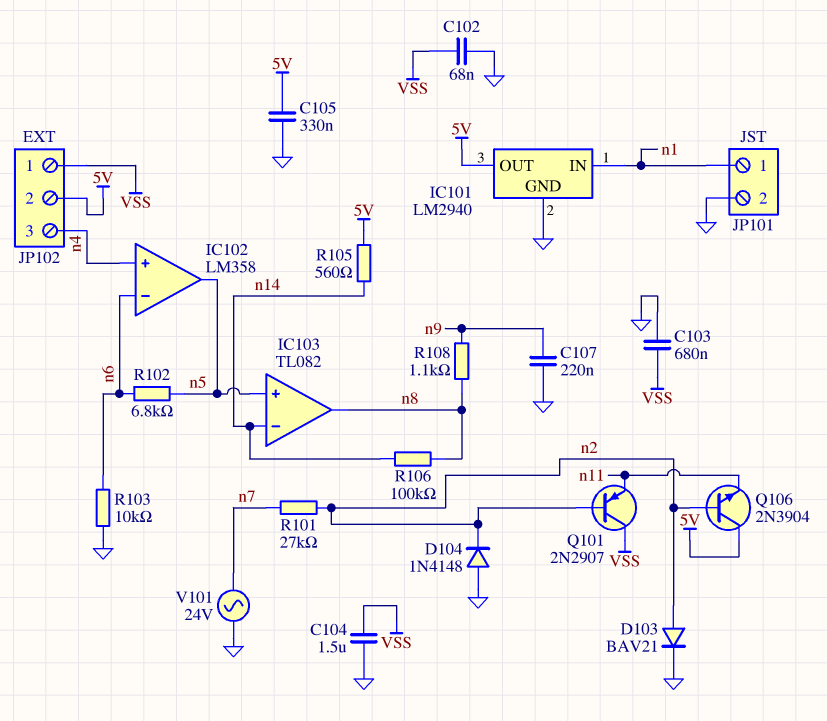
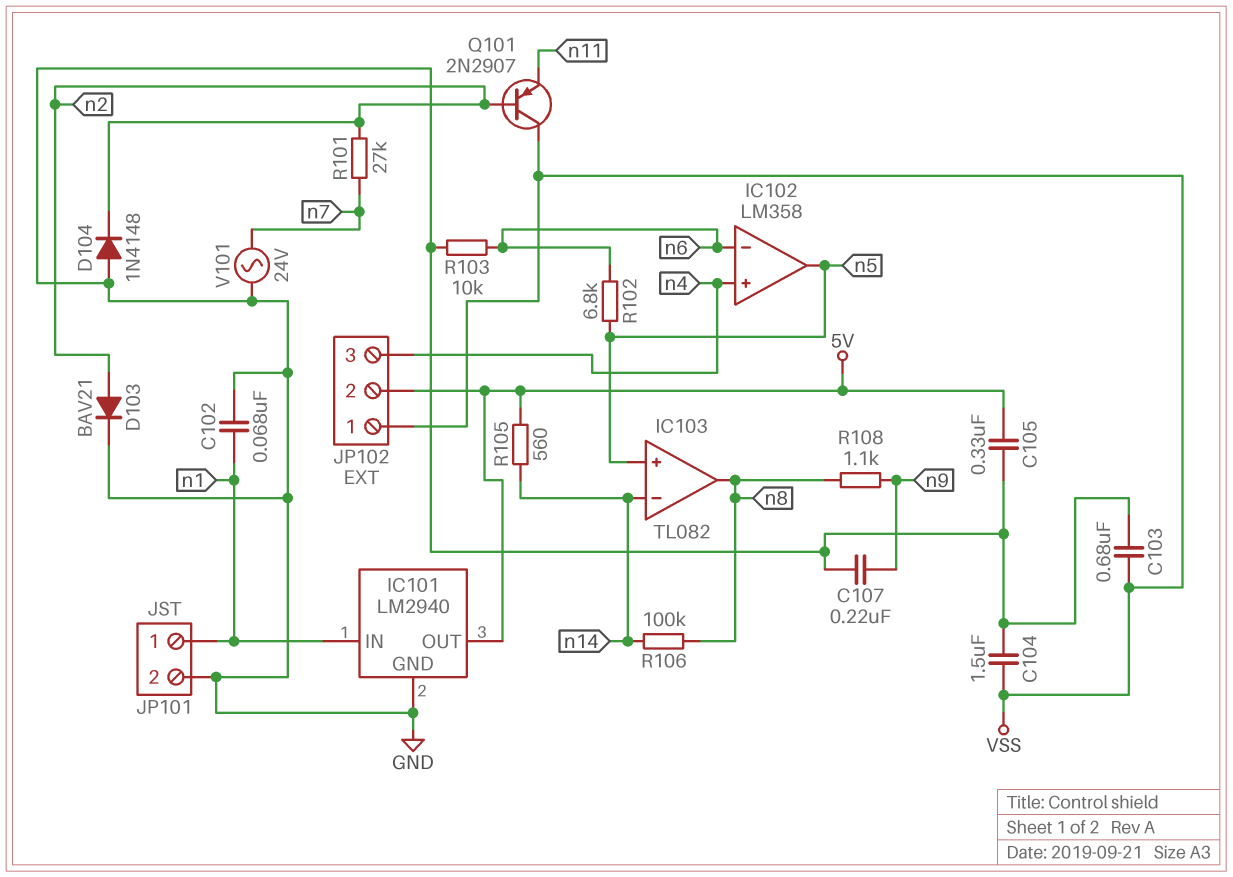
C102: 68nF (GND, VSS) -> 68nF (GND, n1)
Q106: NPN 2N3904 (B n2, C 5V, E n11) -> none

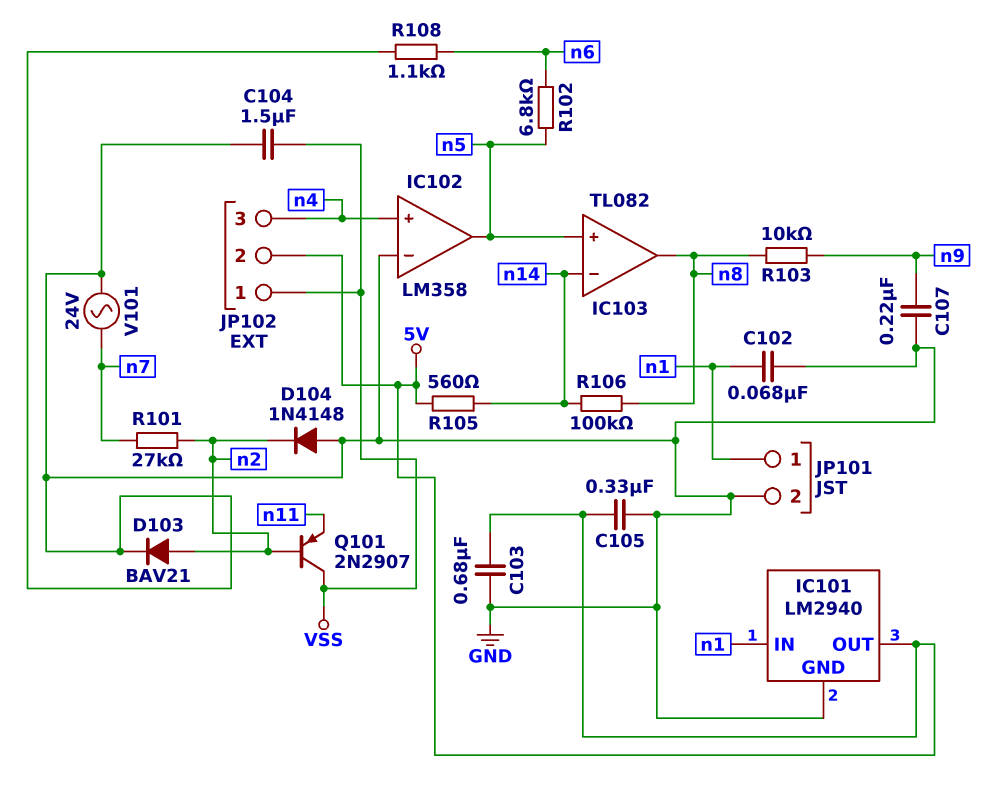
C103: 680nF (GND, VSS) -> 680nF (5V, GND)
IC102 pin in-: n6 -> GND
R103: 10k (GND, n6) -> 10k (n8, n9)
R108: 1.1k (n8, n9) -> 1.1k (GND, n6)

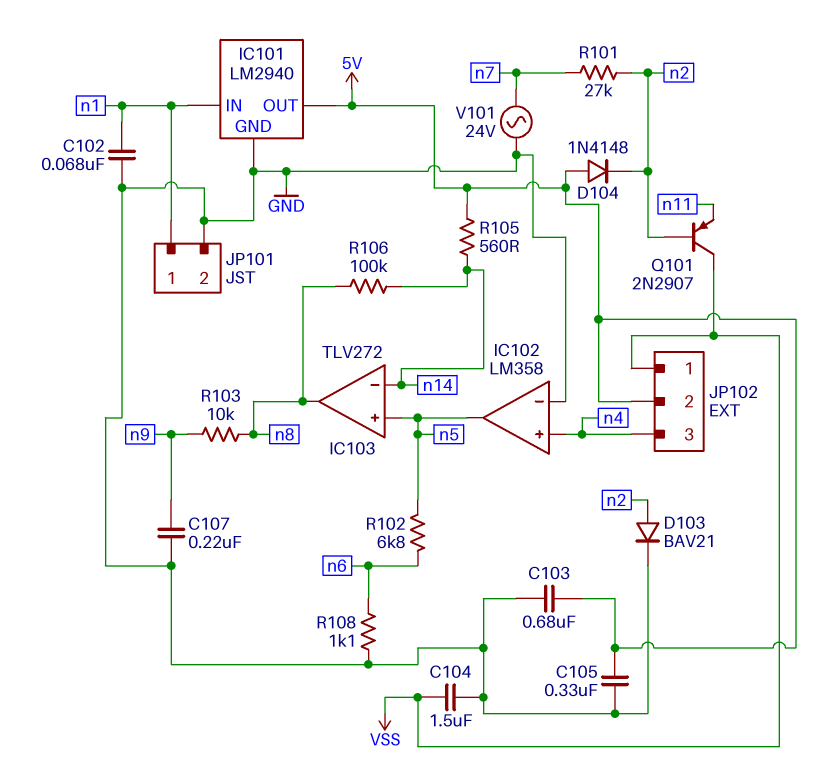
D104: diode 1N4148 (A GND, K n2) -> diode 1N4148 (A 5V, K n2)
IC103: TL082 -> TLV272

